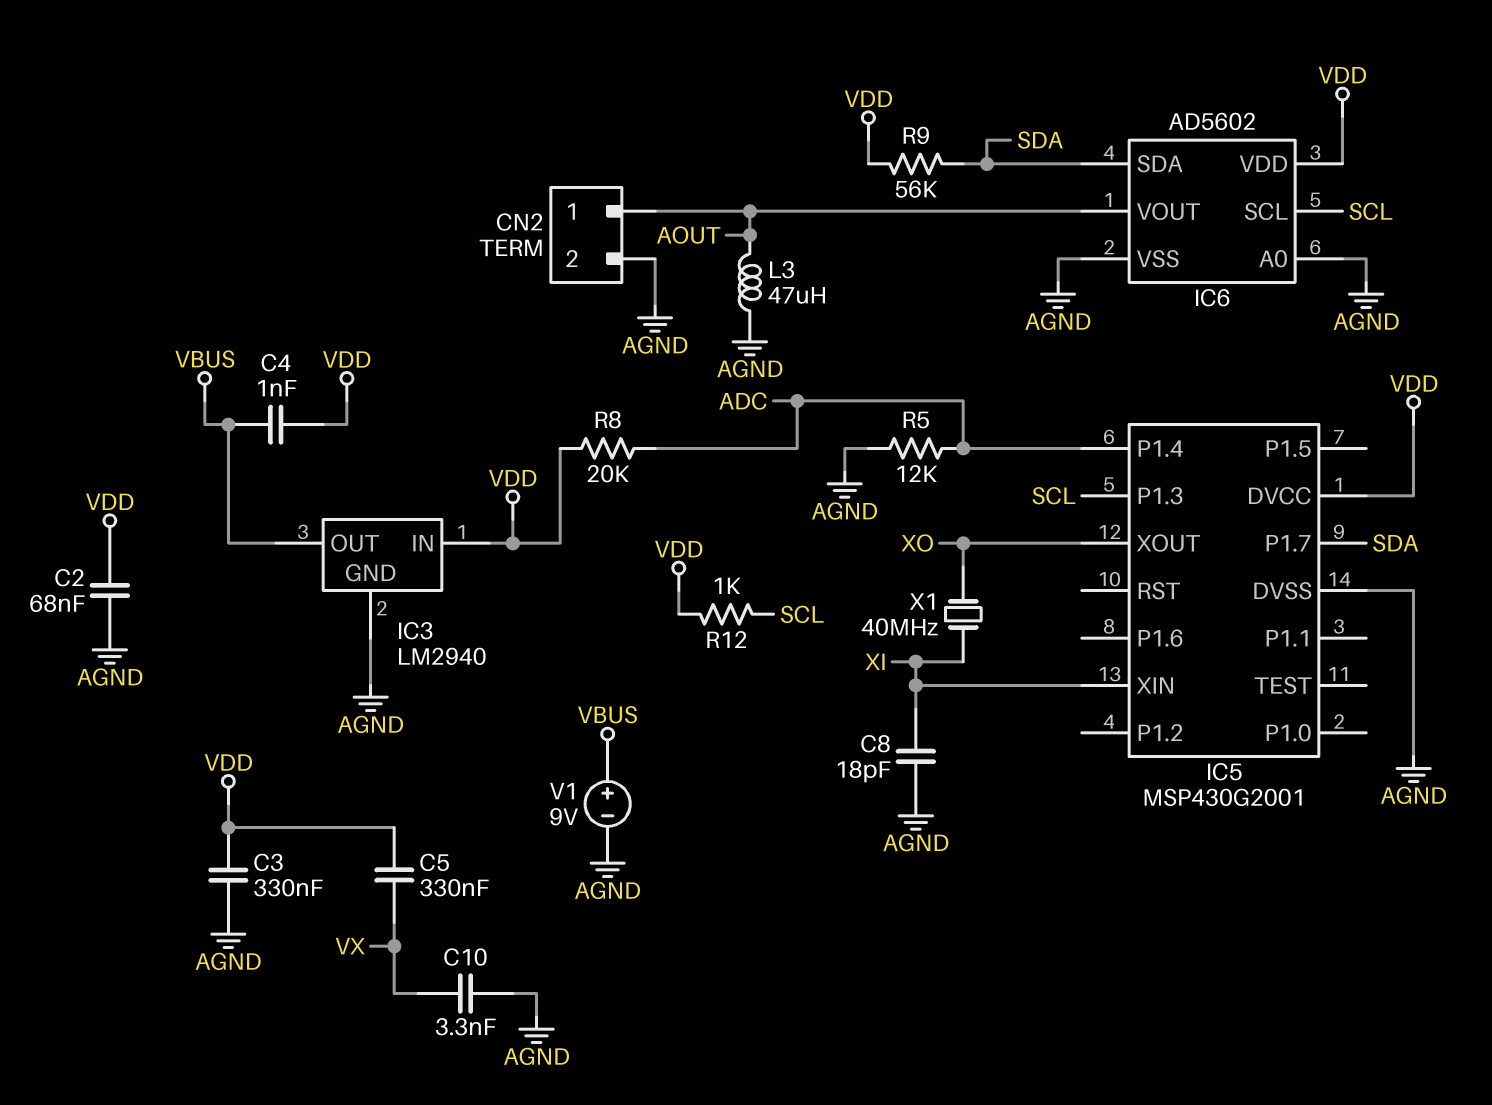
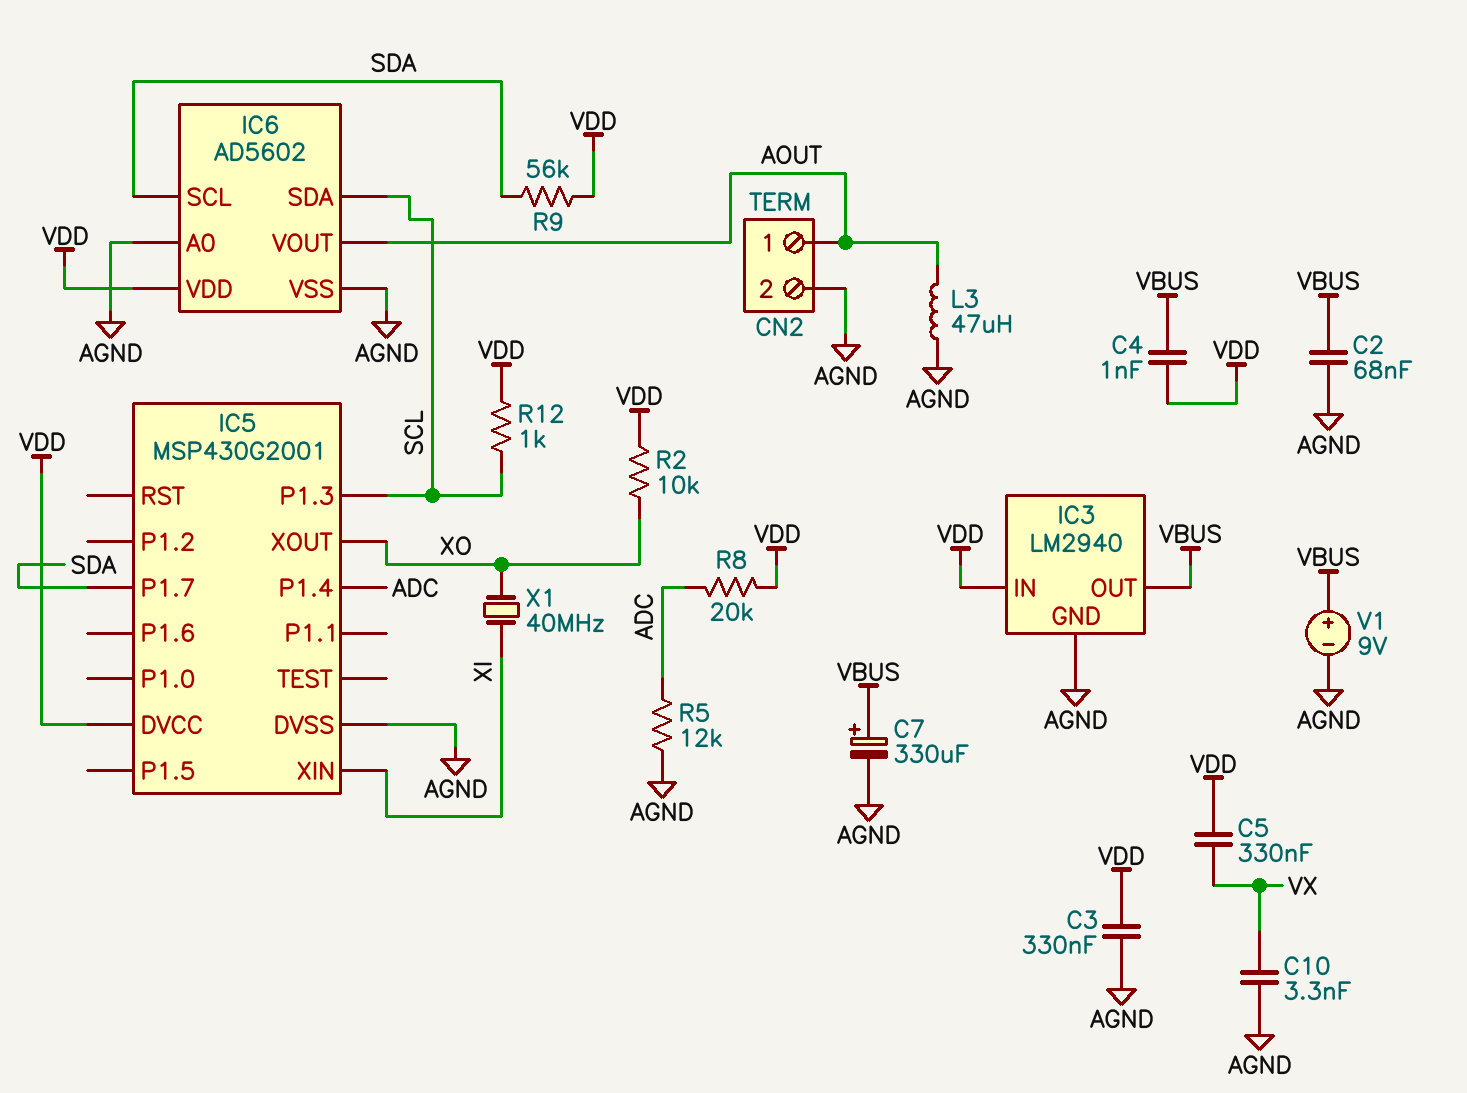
C2: 68nF (AGND, VDD) -> 68nF (AGND, VBUS)
C7: none -> 330uF (plus VBUS, minus AGND)
C8: 18pF (AGND, XI) -> none
IC6 pin SCL: SCL -> SDA
IC6 pin SDA: SDA -> SCL
R2: none -> 10k (VDD, XO)

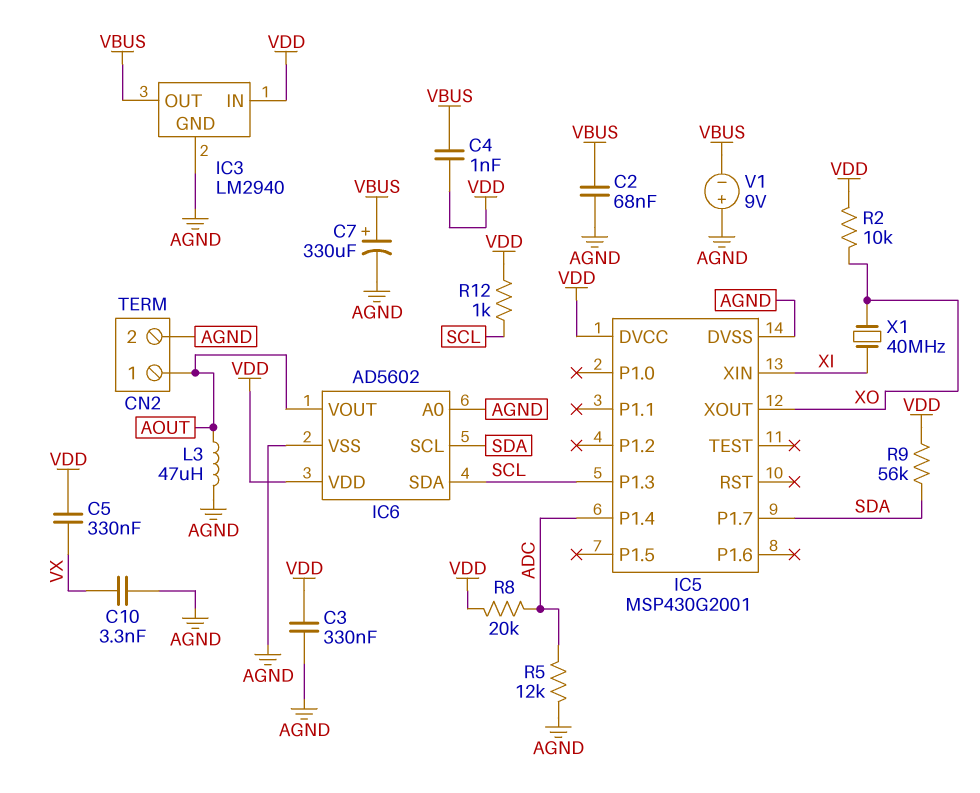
V1: 9V (plus VBUS, minus AGND) -> 9V (plus AGND, minus VBUS)

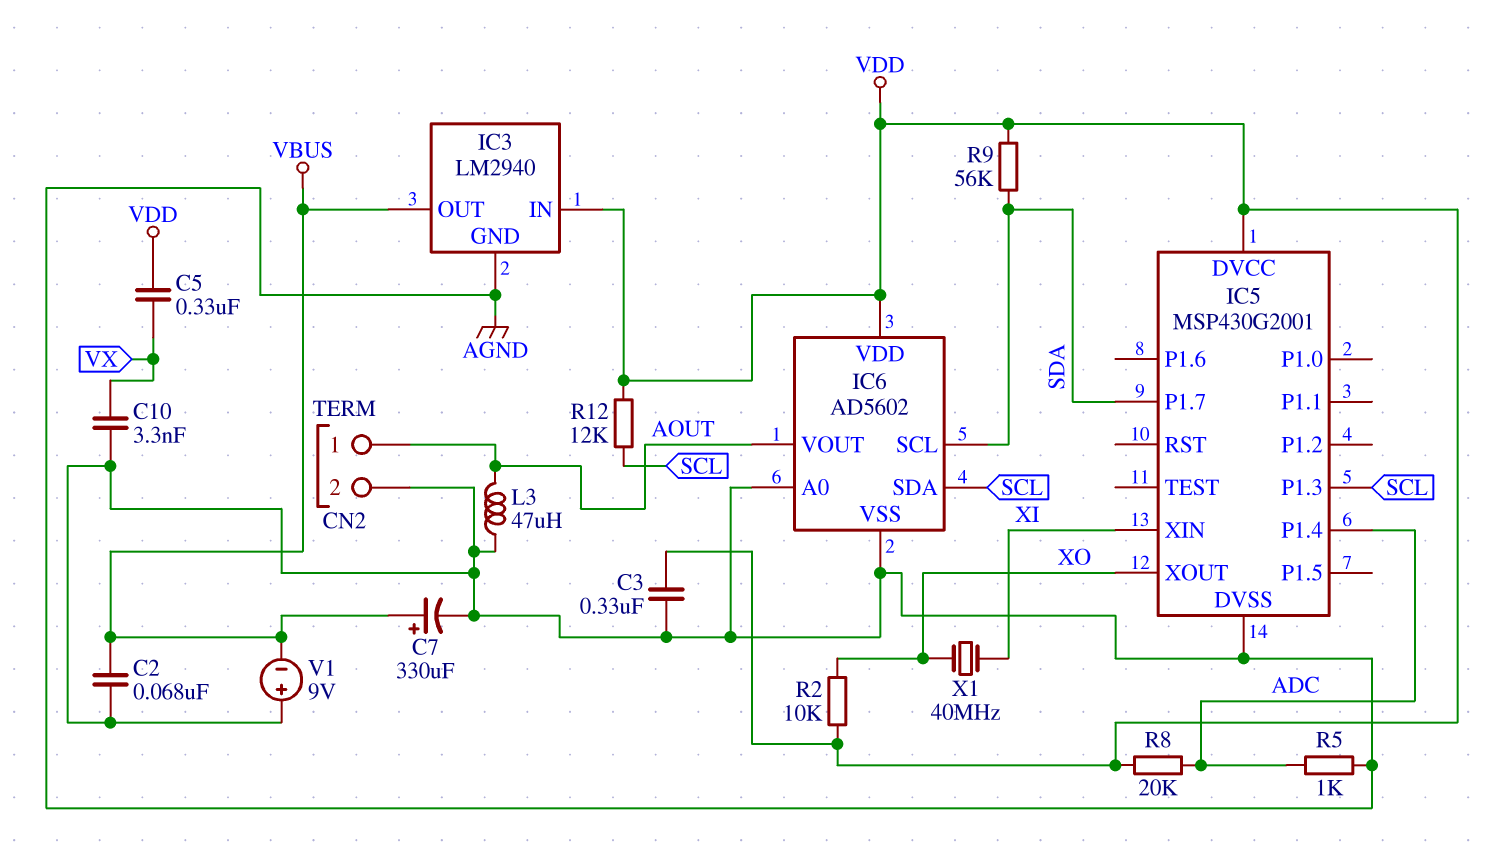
C4: 1nF (VBUS, VDD) -> none
R5: 12k (ADC, AGND) -> 1k (ADC, AGND)
R12: 1k (SCL, VDD) -> 12k (SCL, VDD)

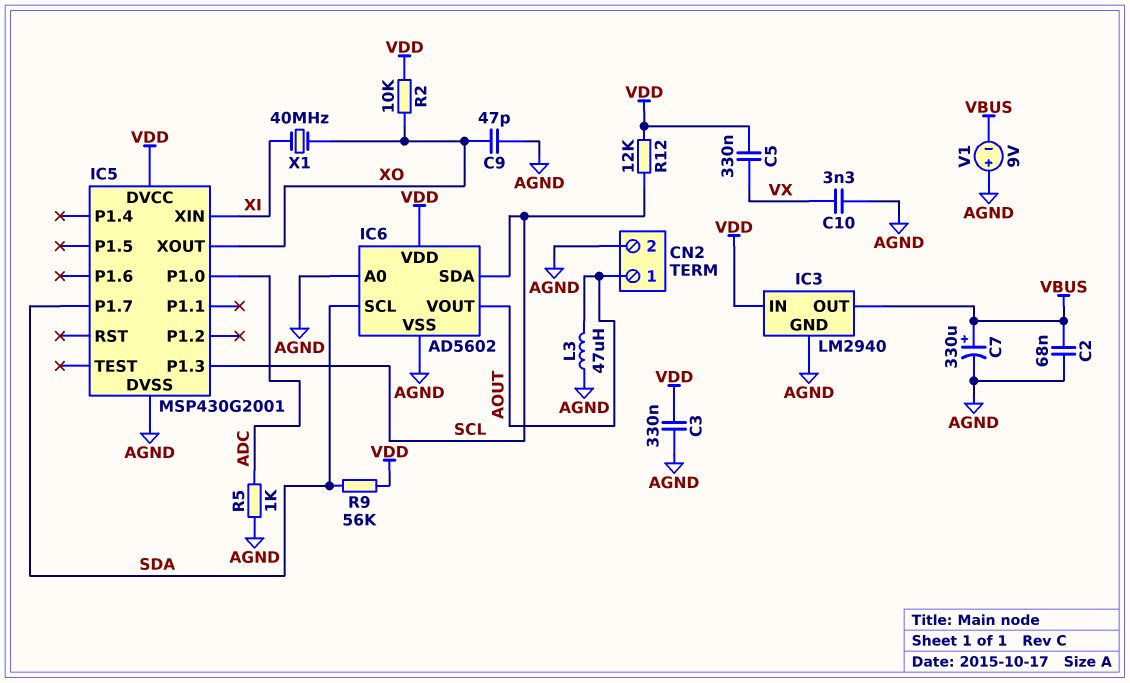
C9: none -> 47pF (AGND, XO)
IC5 pin P1.0: none -> ADC
IC5 pin P1.4: ADC -> none
R8: 20k (ADC, VDD) -> none

